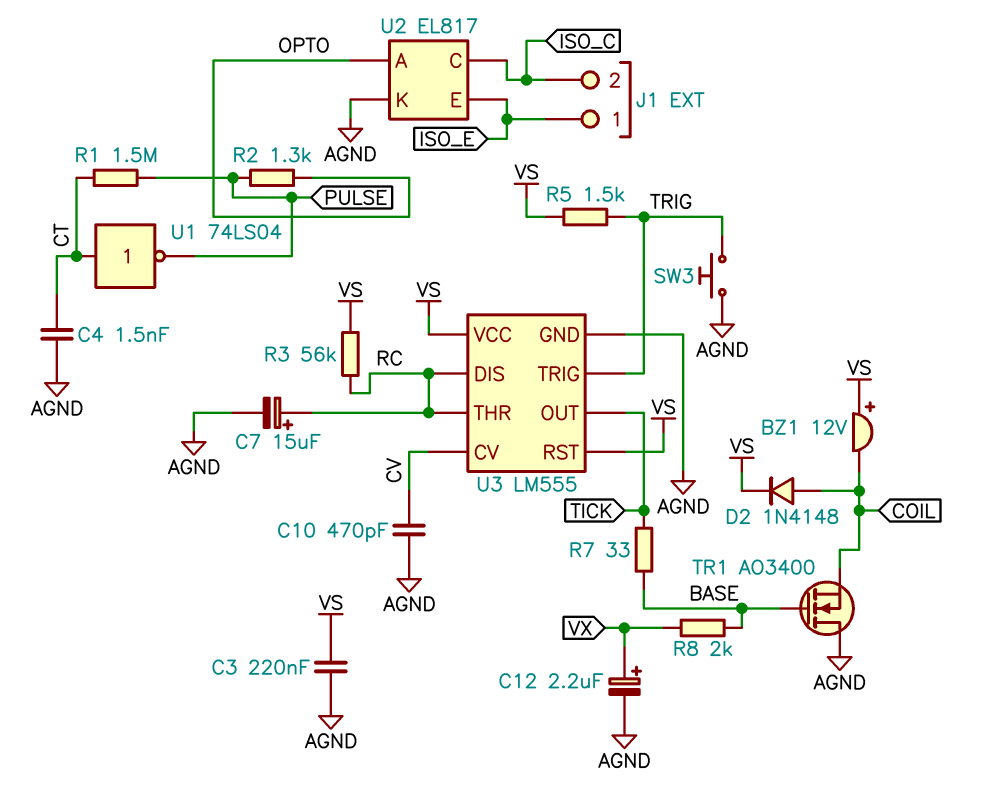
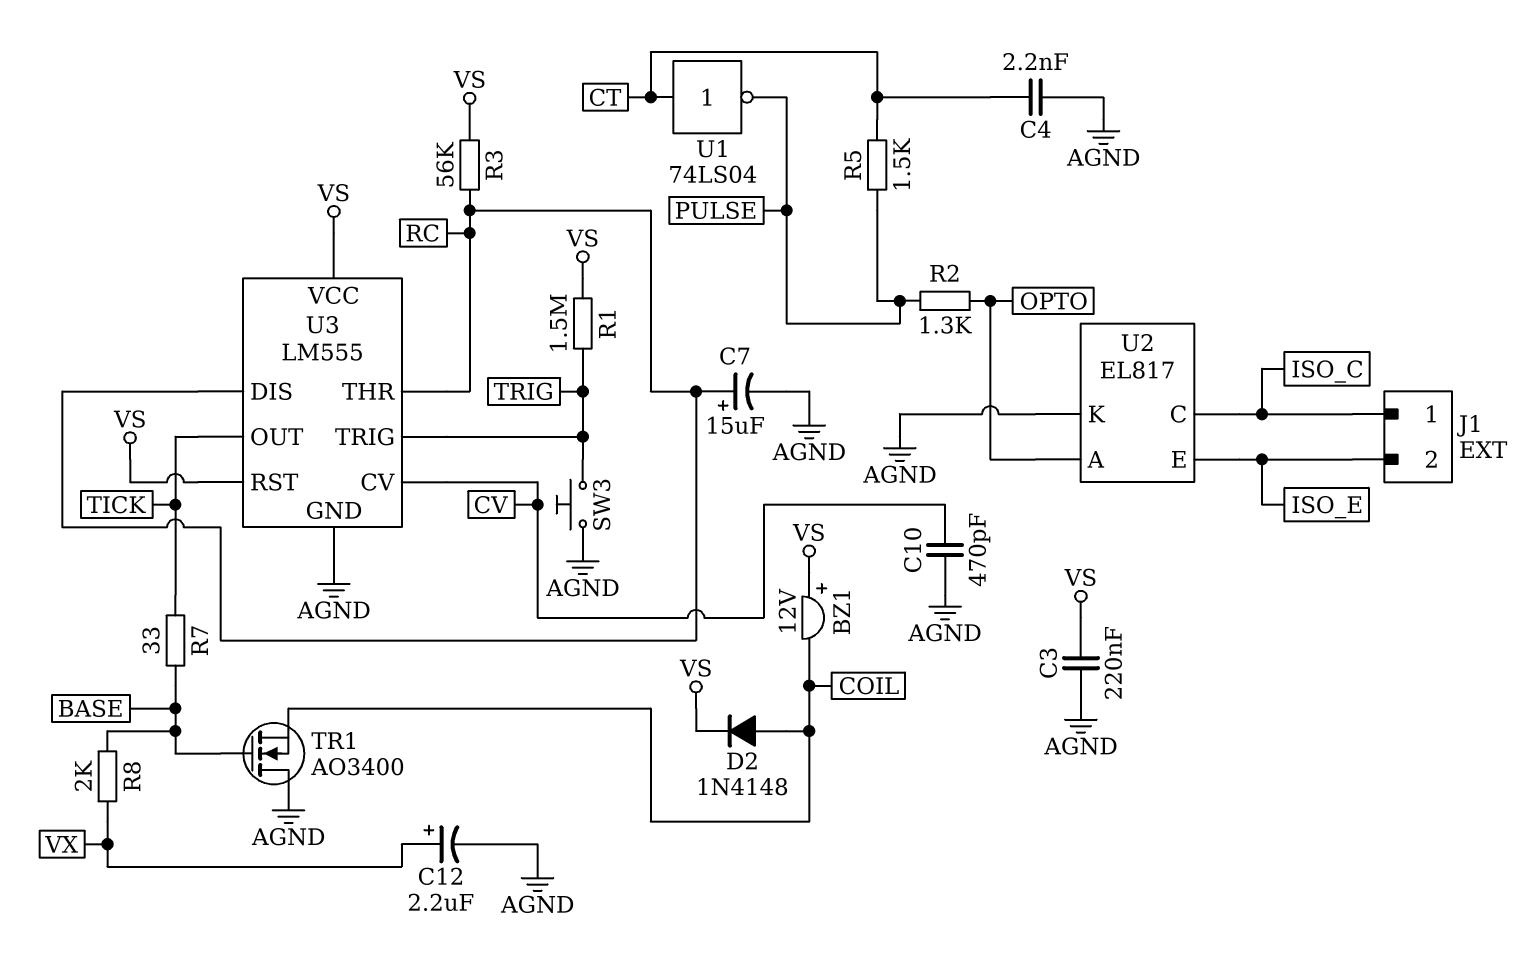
C4: 1.5nF (AGND, CT) -> 2.2nF (AGND, CT)
J1 pin 1: ISO_E -> ISO_C
J1 pin 2: ISO_C -> ISO_E
R1: 1.5M (CT, PULSE) -> 1.5M (TRIG, VS)
R5: 1.5k (TRIG, VS) -> 1.5k (CT, PULSE)

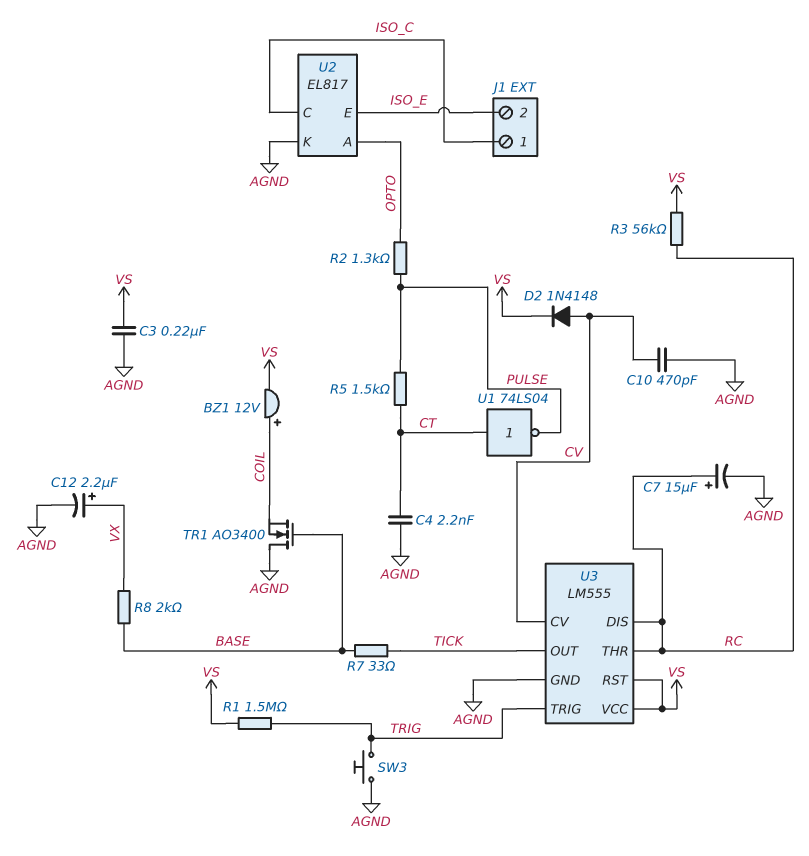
BZ1: buzzer 12V (plus VS, minus COIL) -> buzzer 12V (plus COIL, minus VS)
D2: diode 1N4148 (A COIL, K VS) -> diode 1N4148 (A CV, K VS)

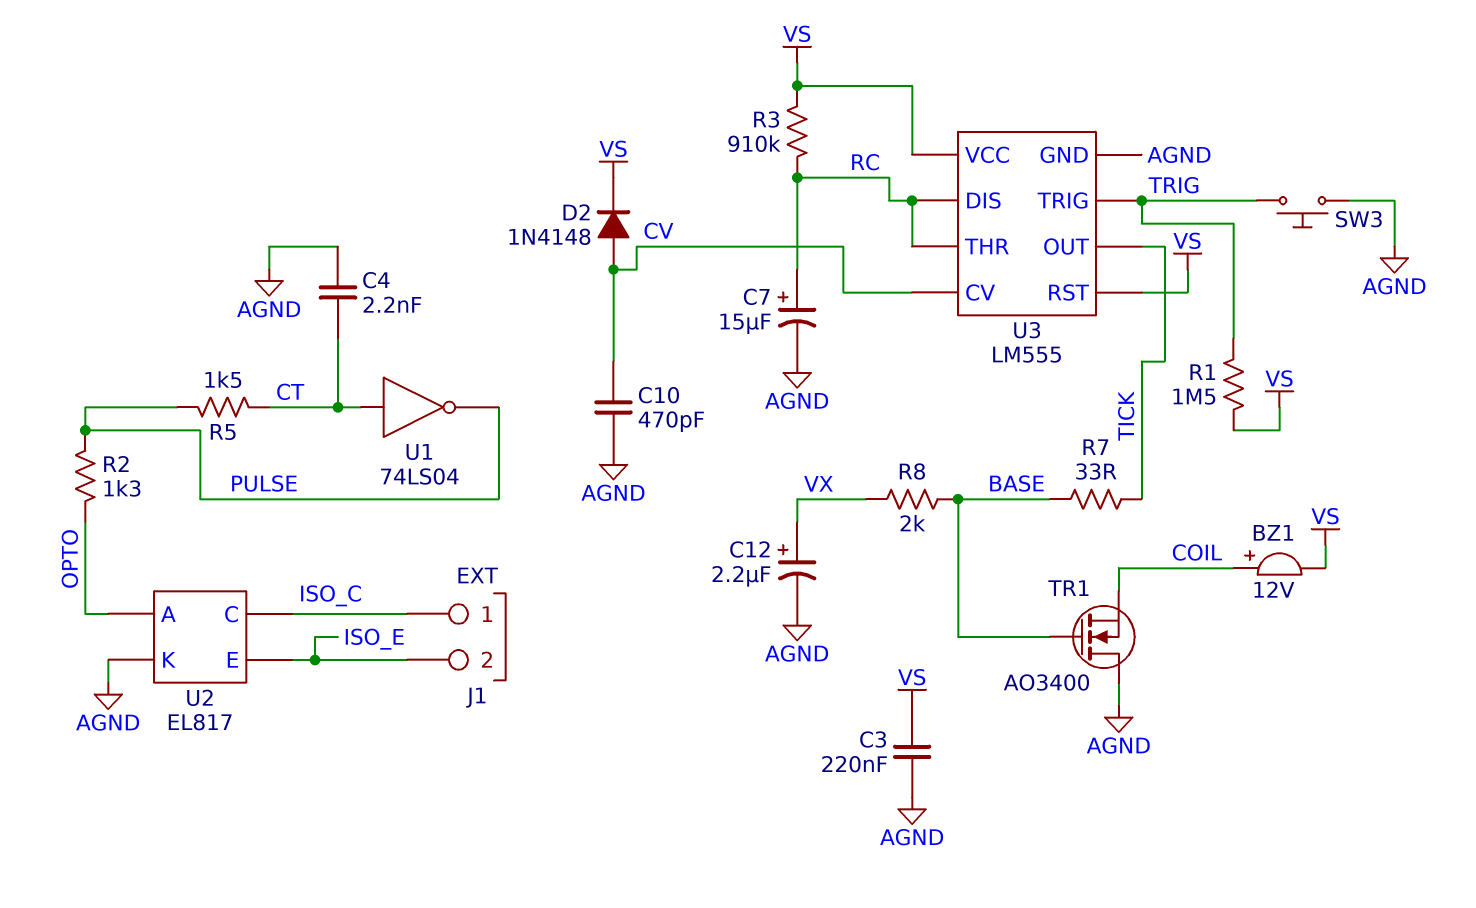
R3: 56k (RC, VS) -> 910k (RC, VS)

